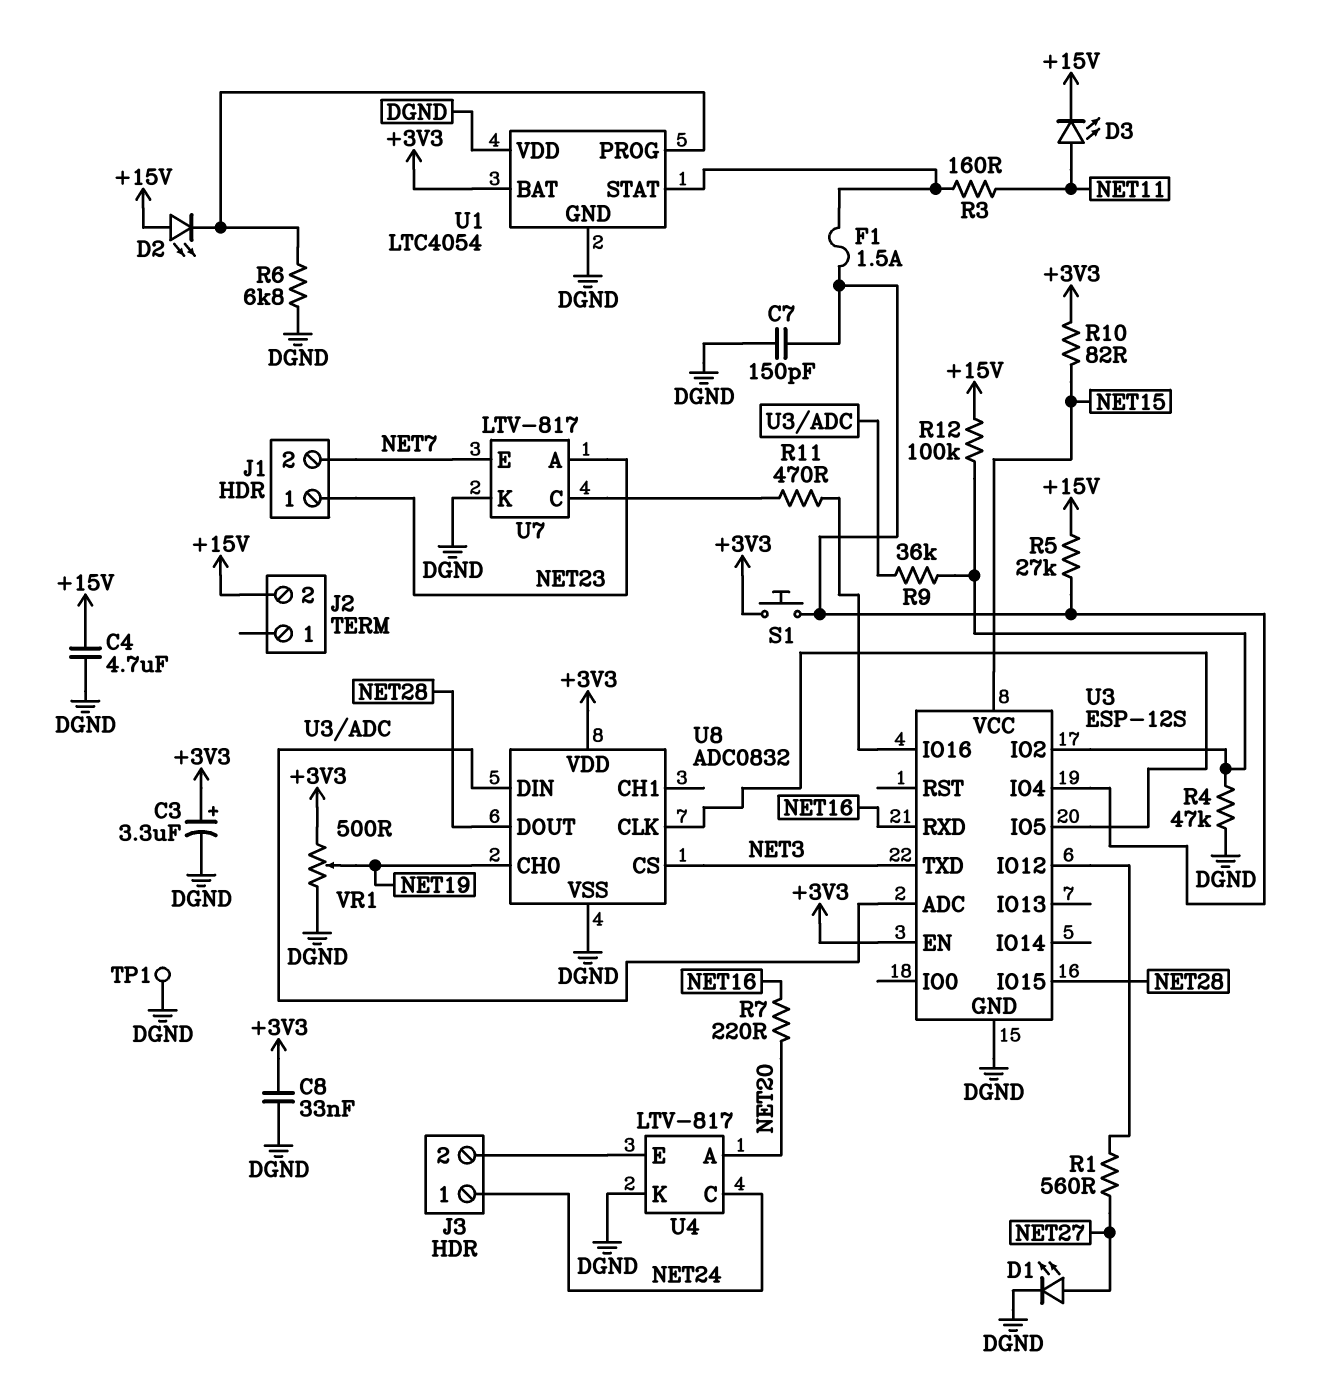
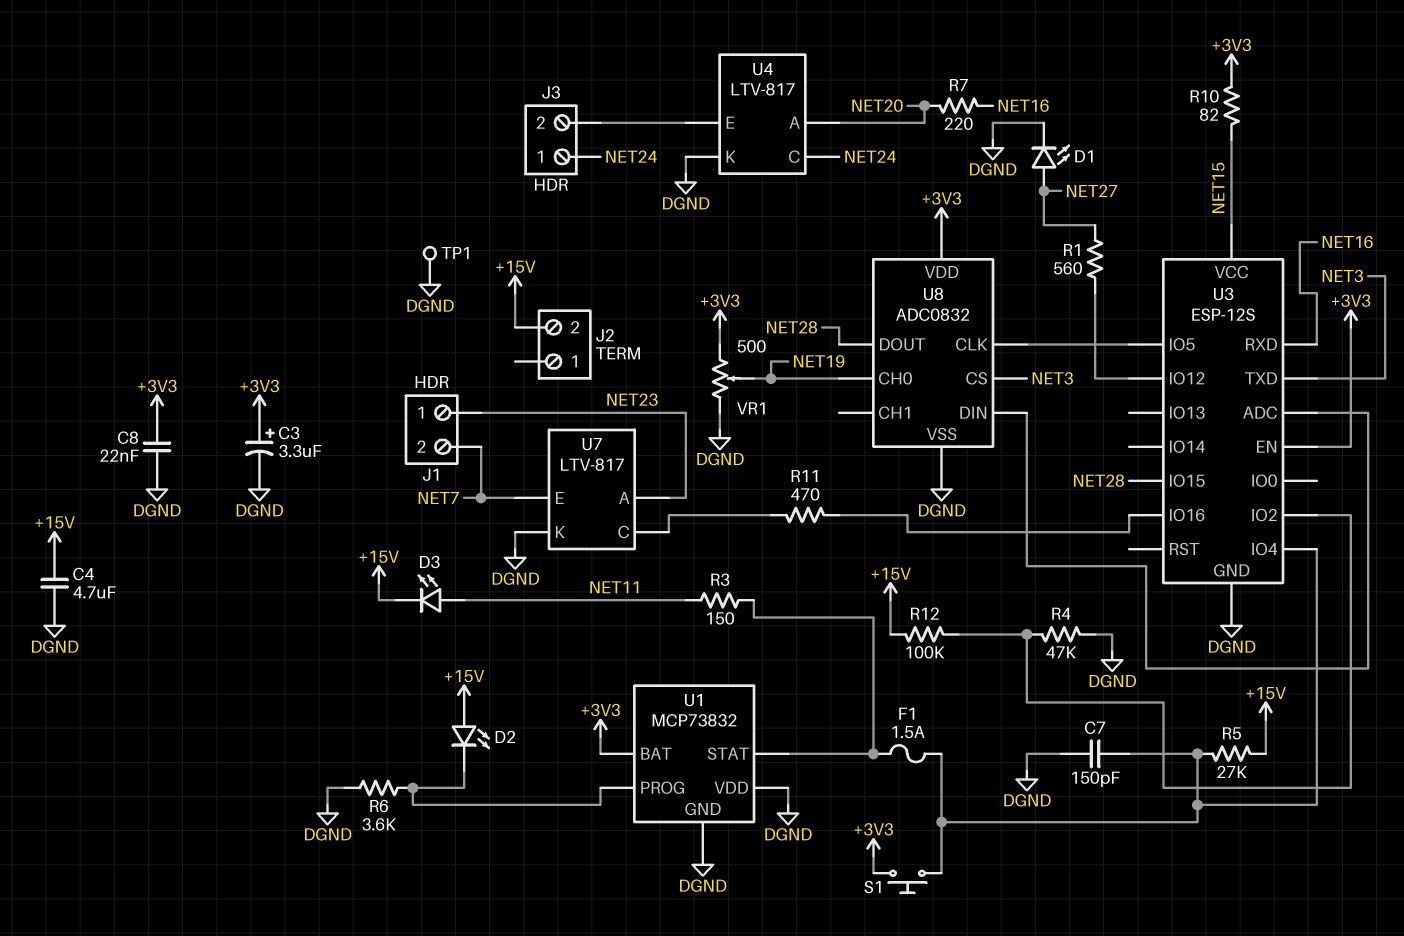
C8: 33nF (+3V3, DGND) -> 22nF (+3V3, DGND)
R3: 160 (NET11, U1/STAT) -> 150 (NET11, U1/STAT)
R6: 6.8k (DGND, U1/PROG) -> 3.6k (DGND, U1/PROG)
R9: 36k (U3/ADC, U3/IO2) -> none
U1: LTC4054 -> MCP73832

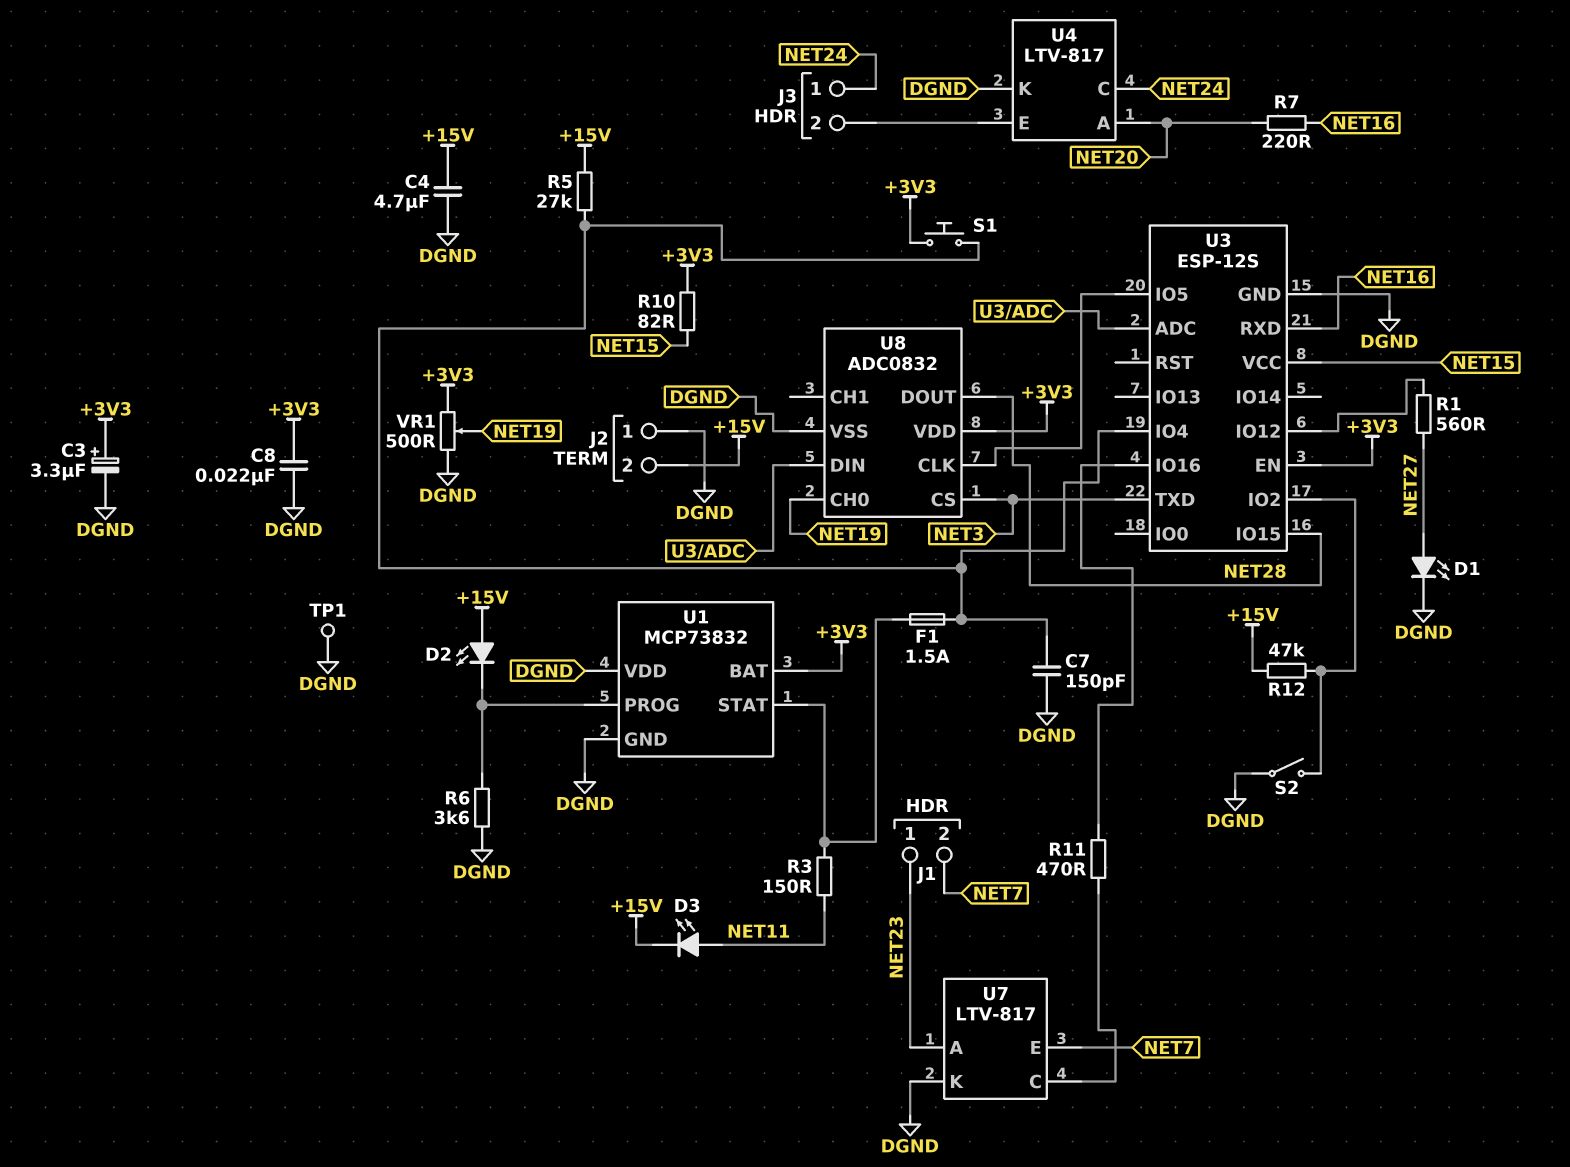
J2 pin 1: none -> DGND
R4: 47k (DGND, U3/IO2) -> none
R12: 100k (+15V, U3/IO2) -> 47k (+15V, U3/IO2)
S2: none -> switch (DGND, U3/IO2)

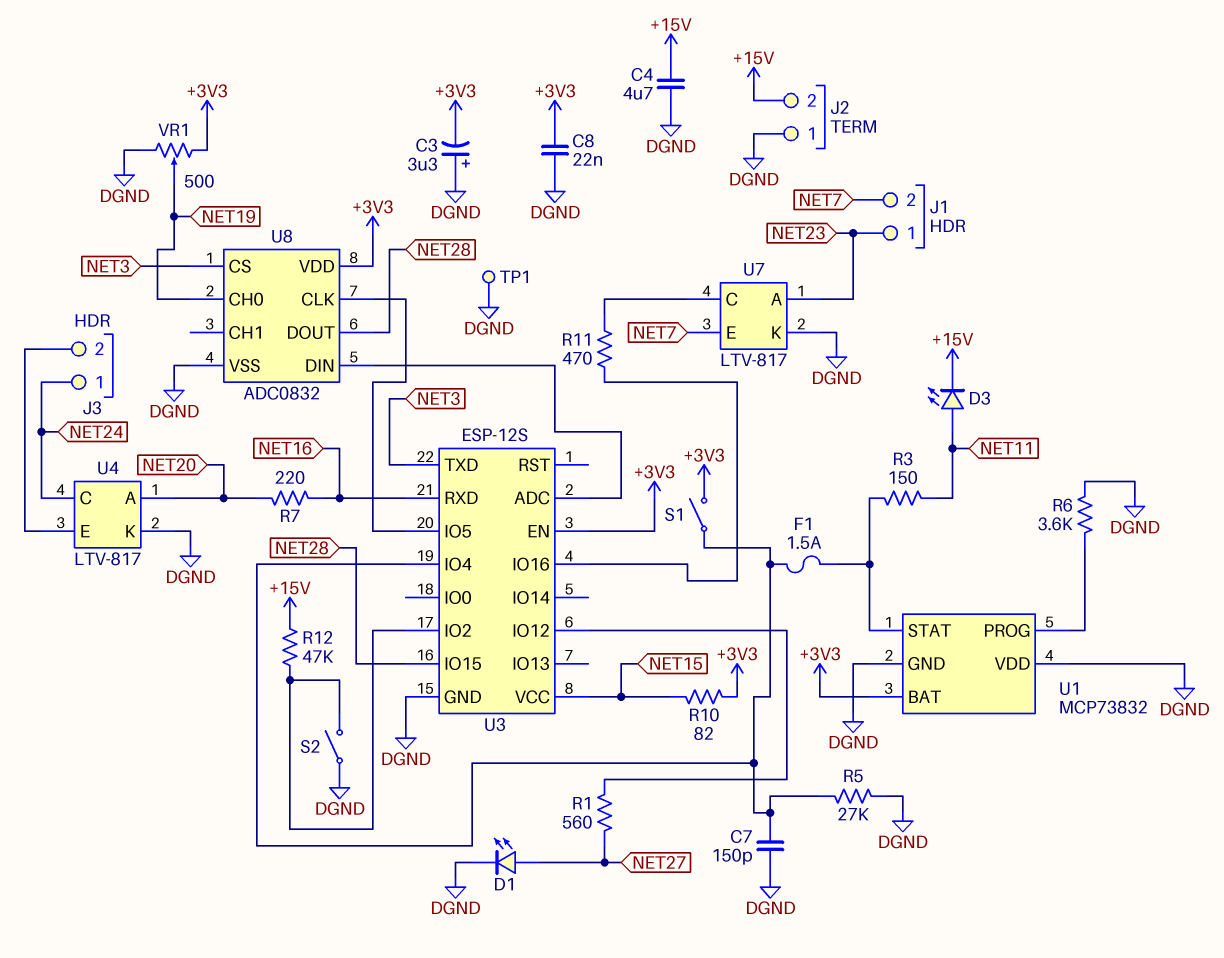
C3: 3.3uF (plus +3V3, minus DGND) -> 3.3uF (plus DGND, minus +3V3)
D2: LED (A +15V, K U1/PROG) -> none
R5: 27k (+15V, U3/IO4) -> 27k (DGND, U3/IO4)
S1: button (+3V3, U3/IO4) -> switch (+3V3, U3/IO4)

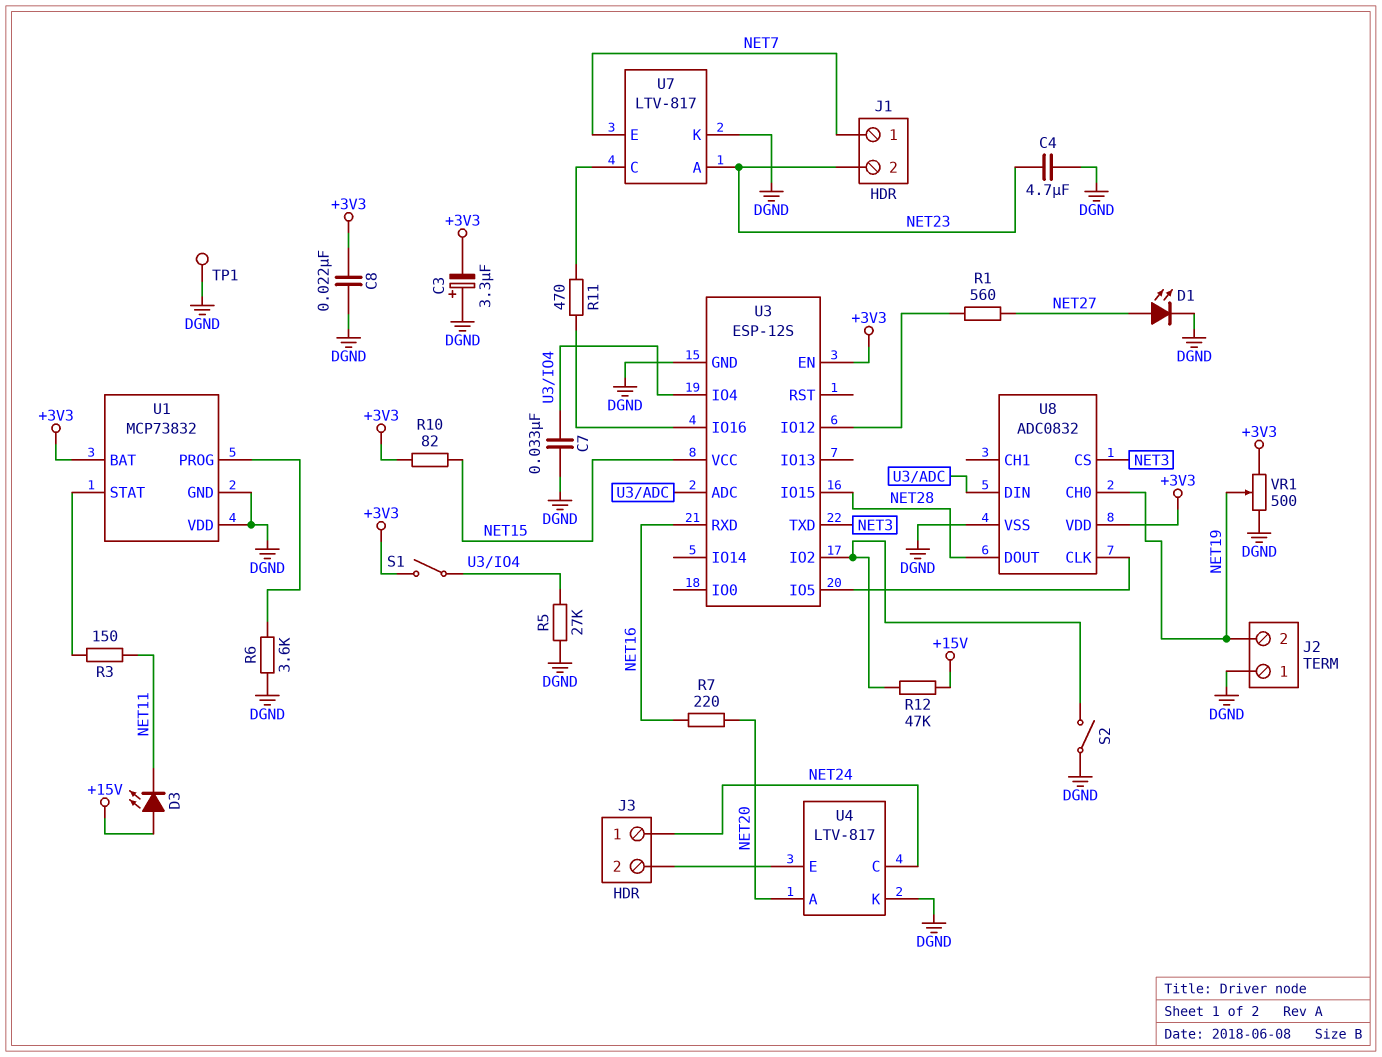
C4: 4.7uF (+15V, DGND) -> 4.7uF (DGND, NET23)
C7: 150pF (DGND, U3/IO4) -> 33nF (DGND, U3/IO4)
D3: LED (A NET11, K +15V) -> LED (A +15V, K NET11)
F1: 1.5A (U1/STAT, U3/IO4) -> none
J1 pin 1: NET23 -> NET7
J1 pin 2: NET7 -> NET23
J2 pin 2: +15V -> NET19

